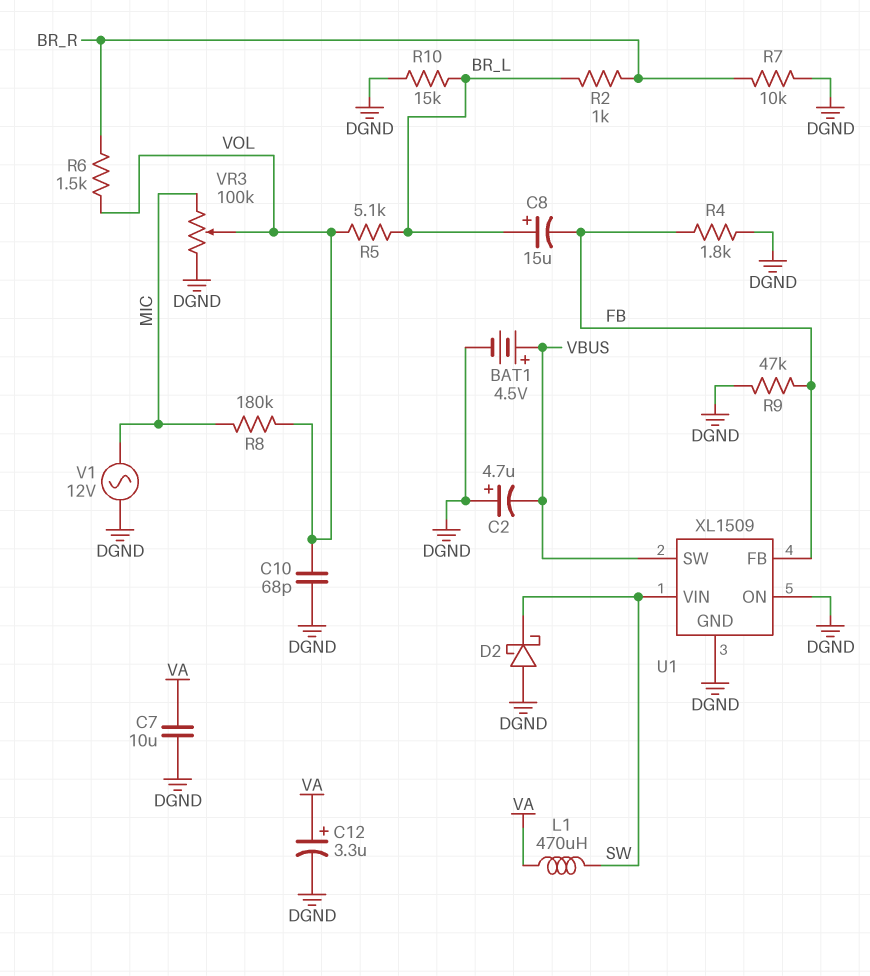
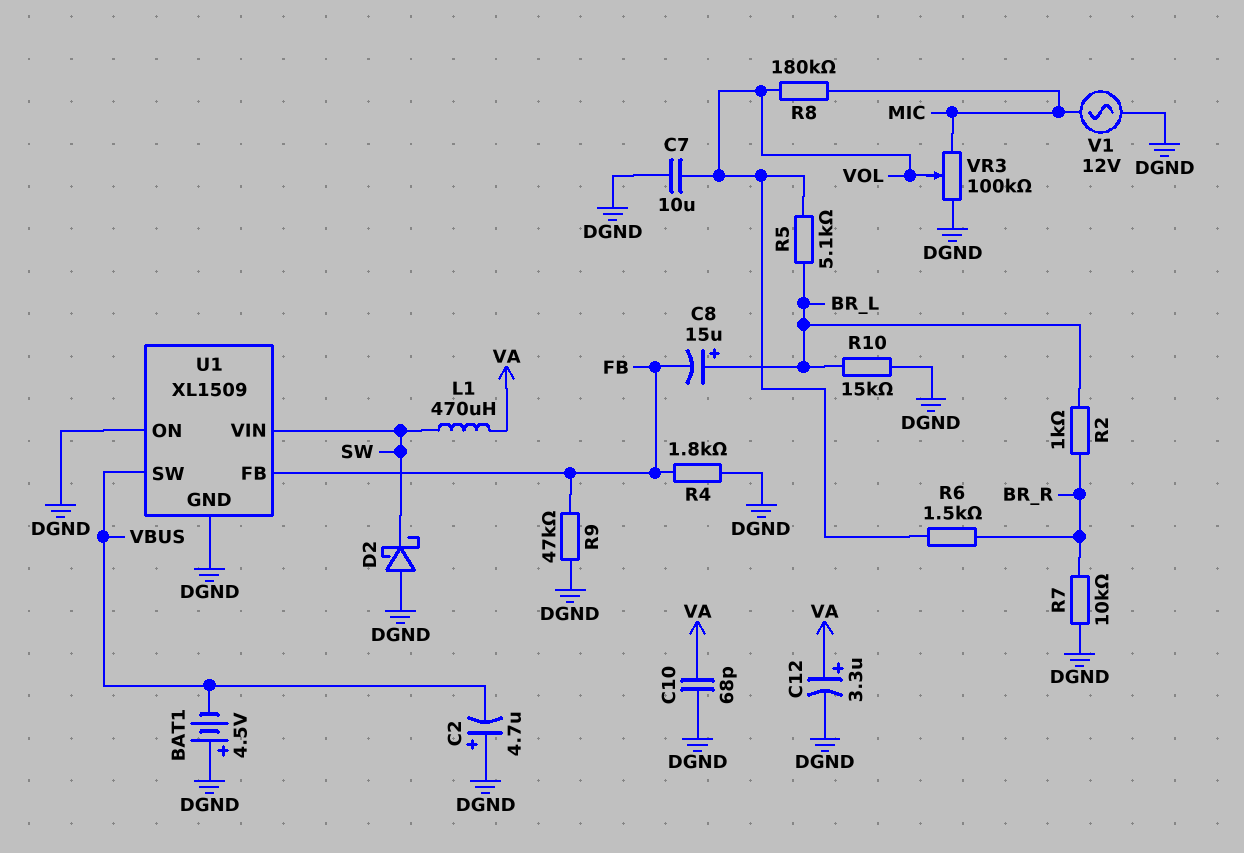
BAT1: 4.5V (plus VBUS, minus DGND) -> 4.5V (plus DGND, minus VBUS)
C7: 10uF (DGND, VA) -> 10uF (DGND, VOL)
C10: 68pF (DGND, VOL) -> 68pF (DGND, VA)

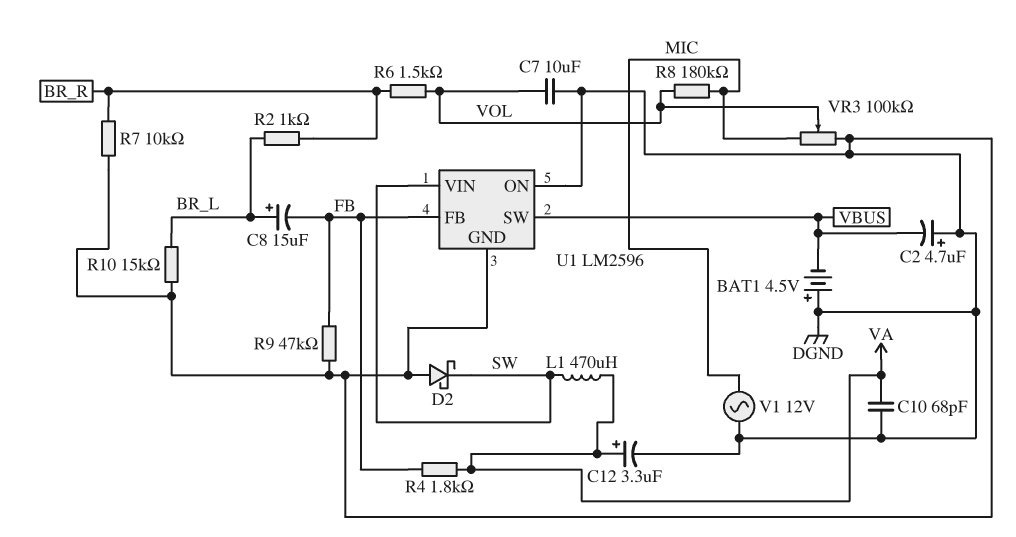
R4: 1.8k (DGND, FB) -> 1.8k (FB, VA)
R5: 5.1k (BR_L, VOL) -> none
U1: XL1509 -> LM2596

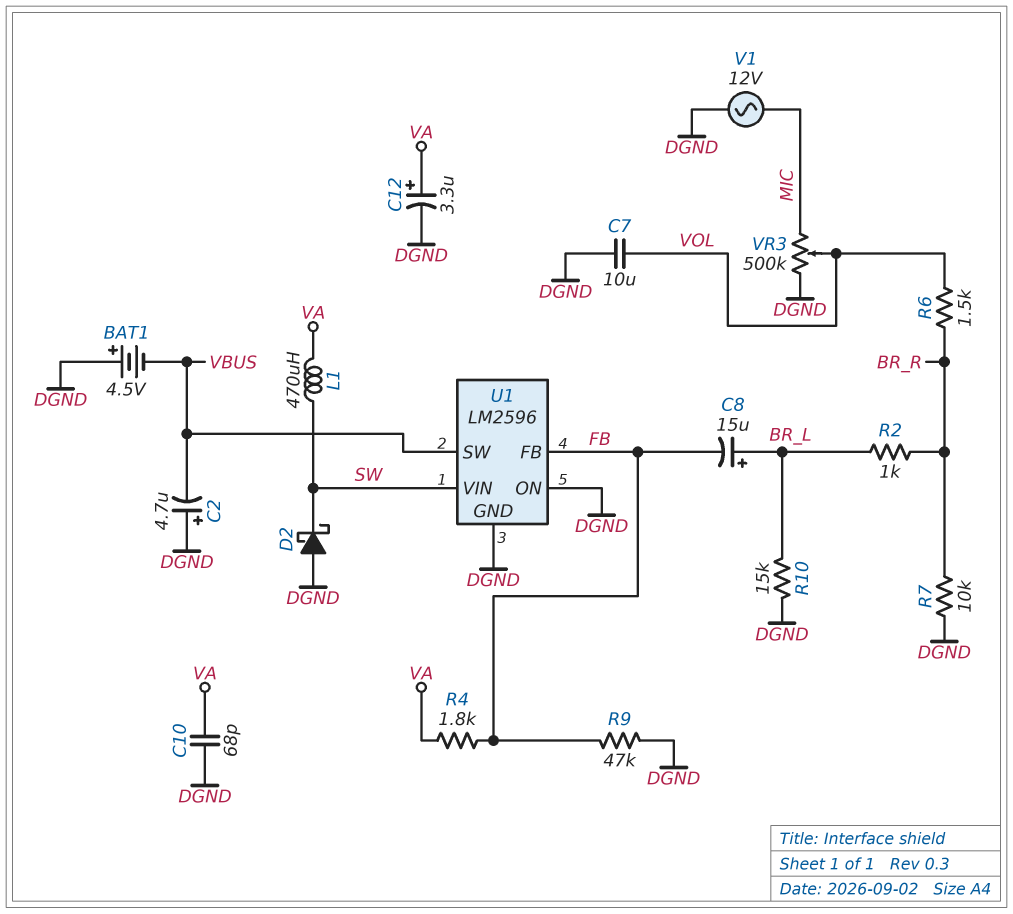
R8: 180k (MIC, VOL) -> none
VR3: 100k (DGND, MIC, wiper VOL) -> 500k (DGND, MIC, wiper VOL)

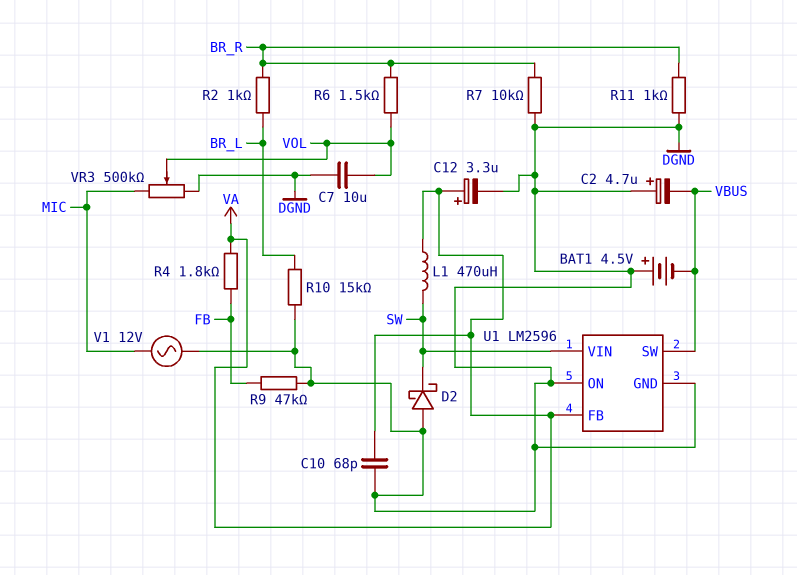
C8: 15uF (plus BR_L, minus FB) -> none
R11: none -> 1k (BR_R, DGND)
U1 pin FB: FB -> VA

